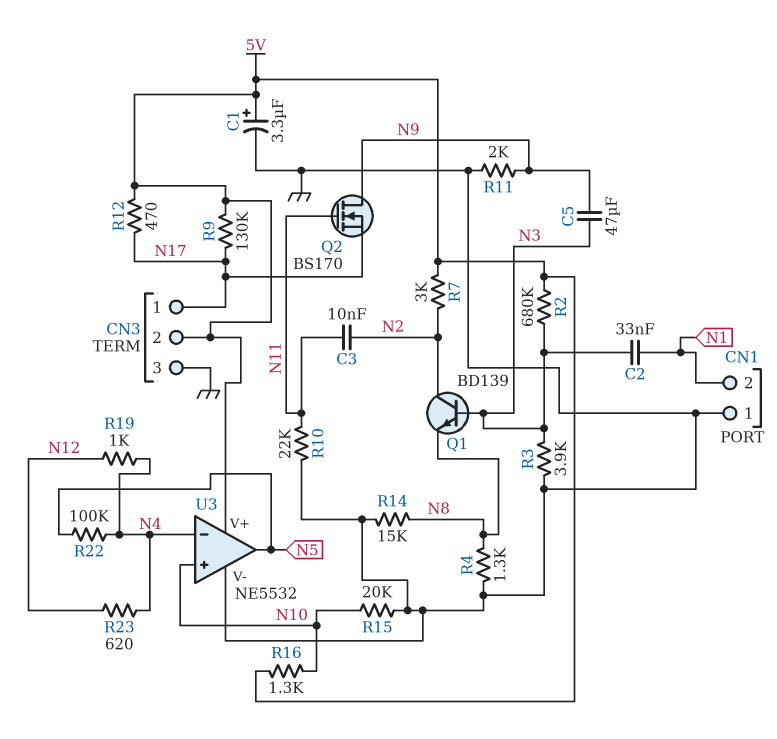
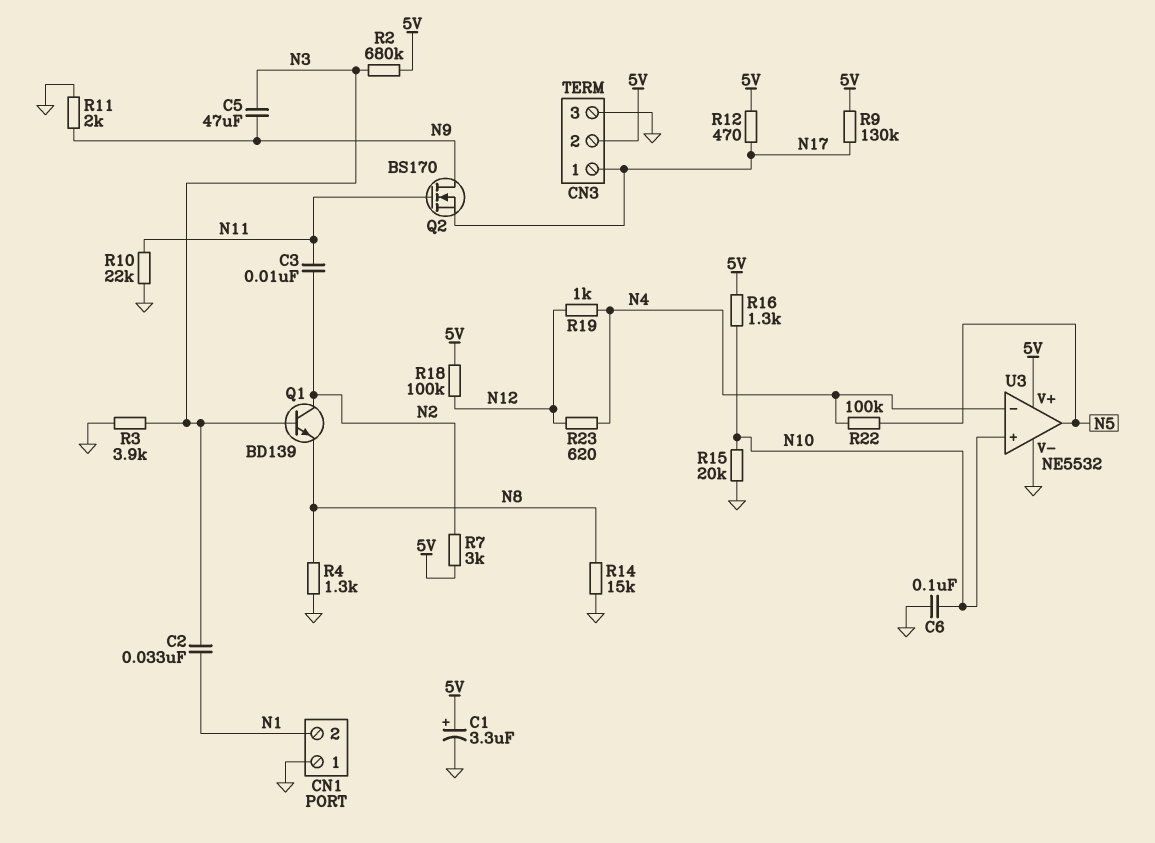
C6: none -> 100nF (GND, N10)
R18: none -> 100k (5V, N12)

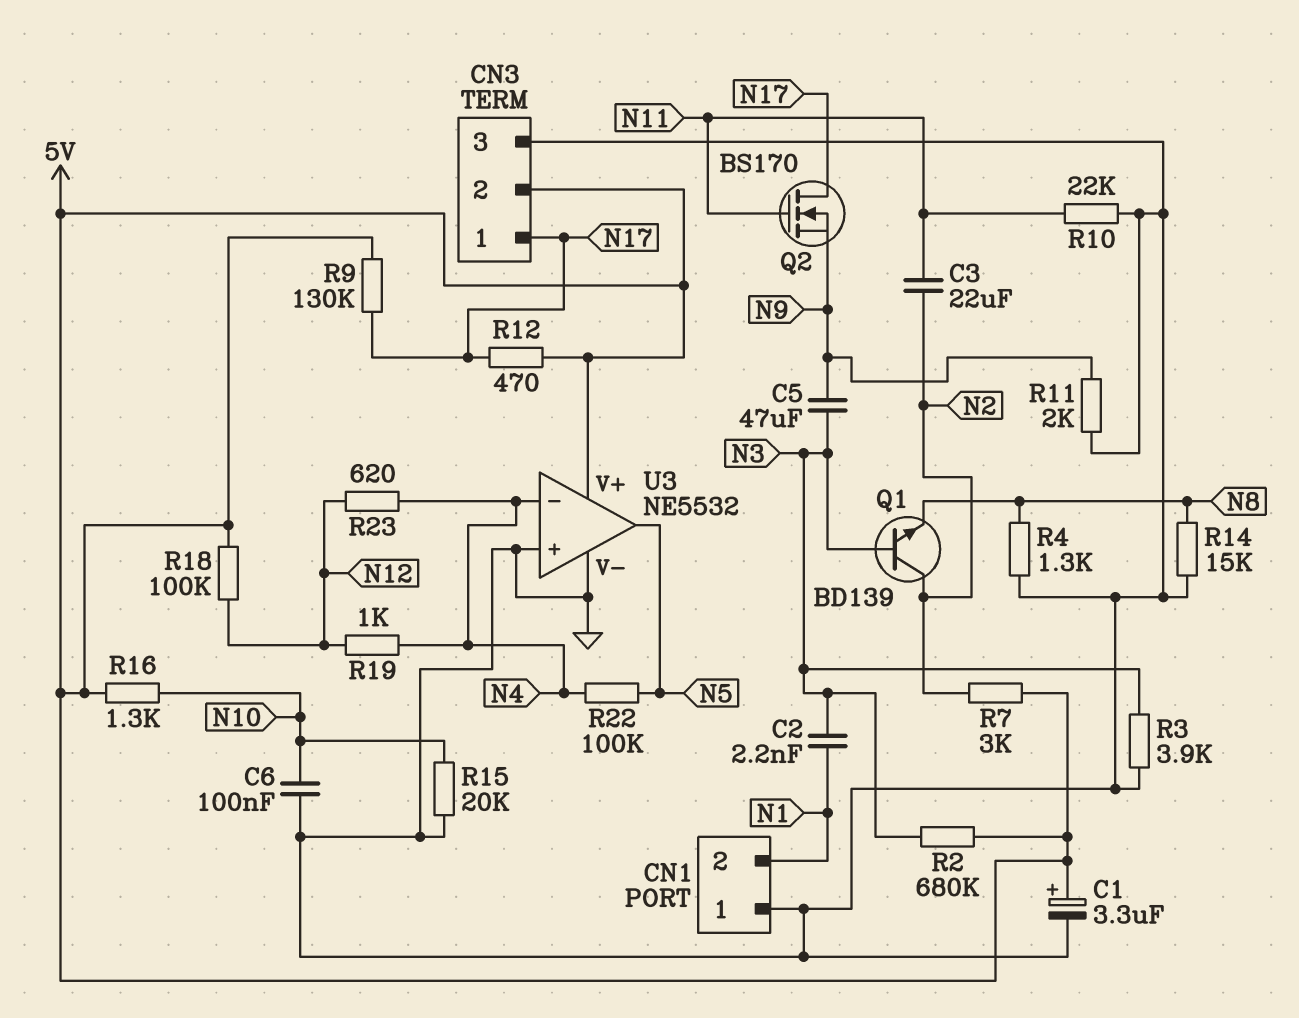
C2: 33nF (N1, N3) -> 2.2nF (N1, N3)
C3: 10nF (N2, N11) -> 22uF (N2, N11)
Q2: NMOS BS170 (G N11, D N9, S N17) -> NMOS BS170 (G N11, D N17, S N9)
U3 pin in+: N10 -> GND

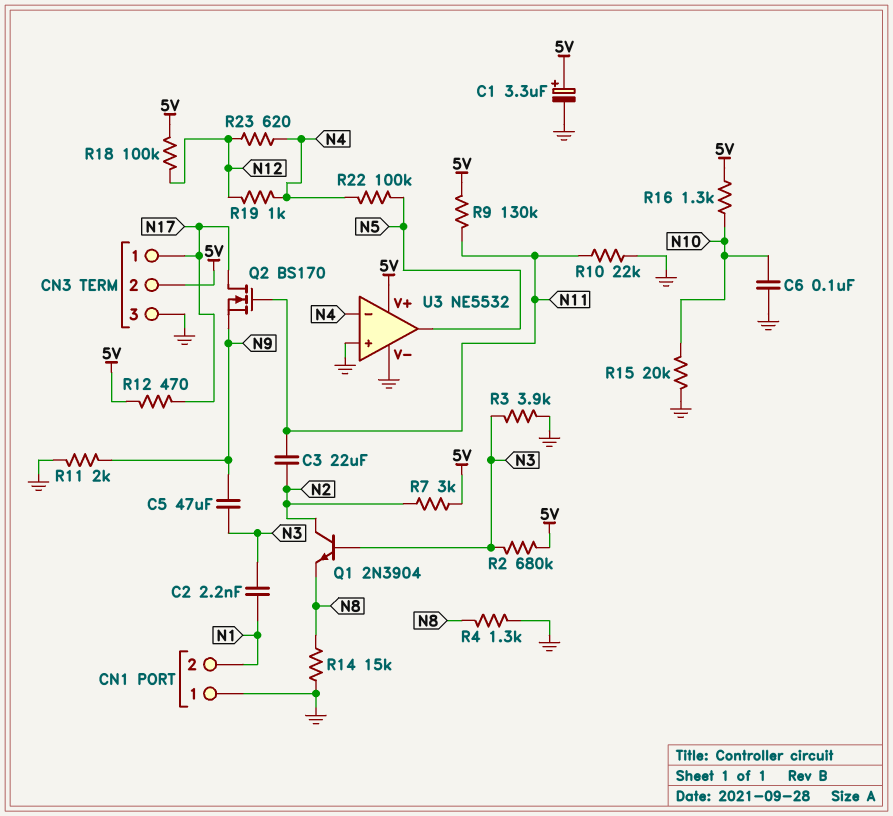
Q1: NPN BD139 (B N3, C N2, E N8) -> NPN 2N3904 (B N3, C N2, E N8)
R9: 130k (5V, N17) -> 130k (5V, N11)

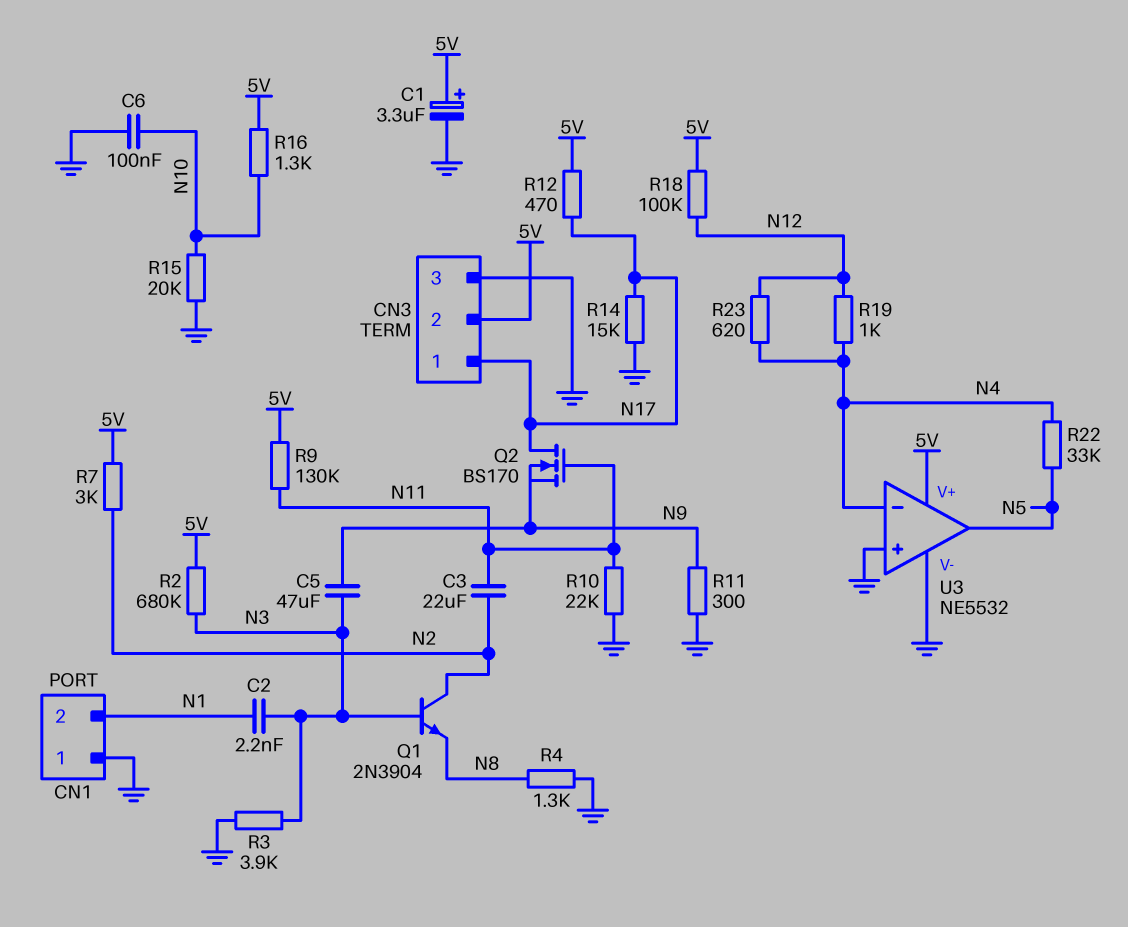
R11: 2k (GND, N9) -> 300 (GND, N9)
R14: 15k (GND, N8) -> 15k (GND, N17)
R22: 100k (N4, N5) -> 33k (N4, N5)

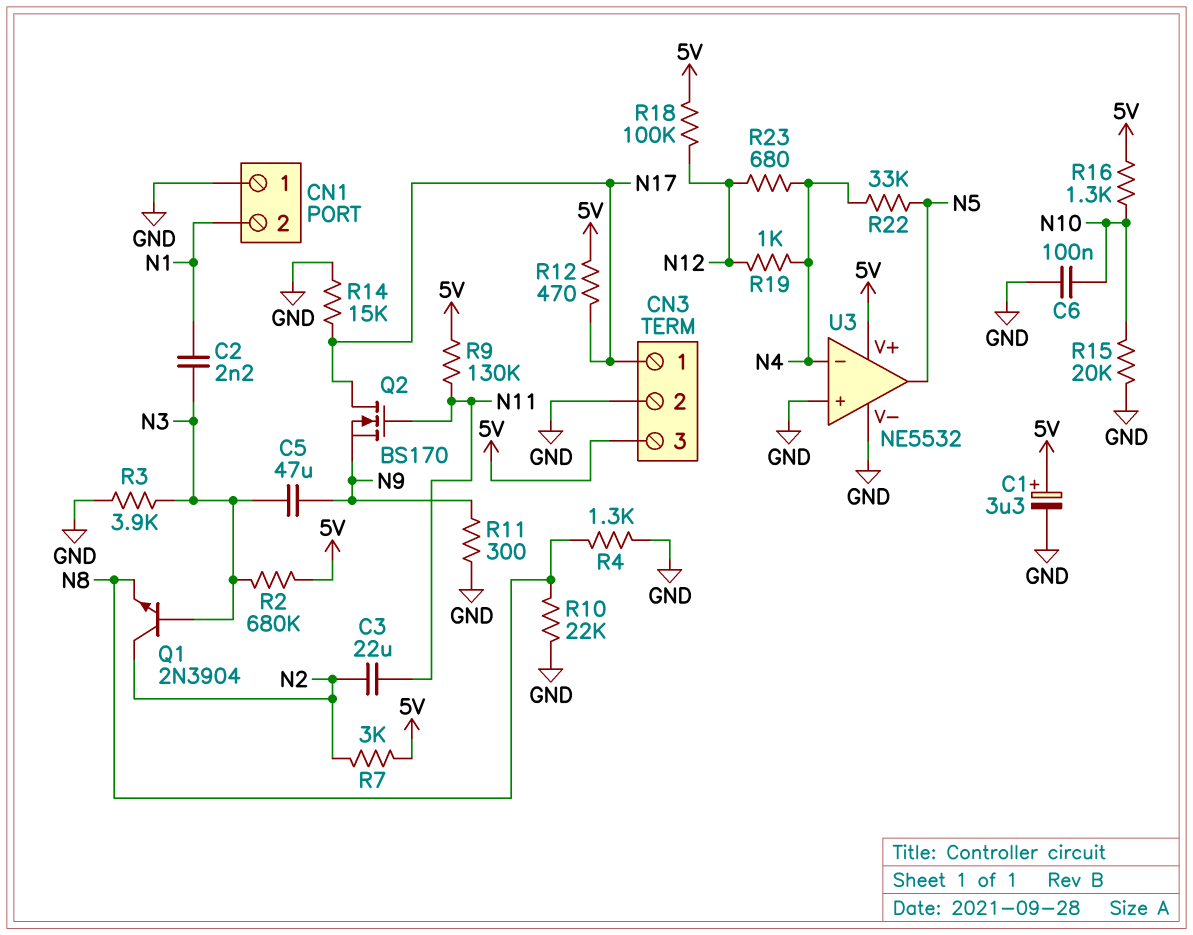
CN3 pin 2: 5V -> GND
CN3 pin 3: GND -> 5V
R10: 22k (GND, N11) -> 22k (GND, N8)
R23: 620 (N4, N12) -> 680 (N4, N12)

